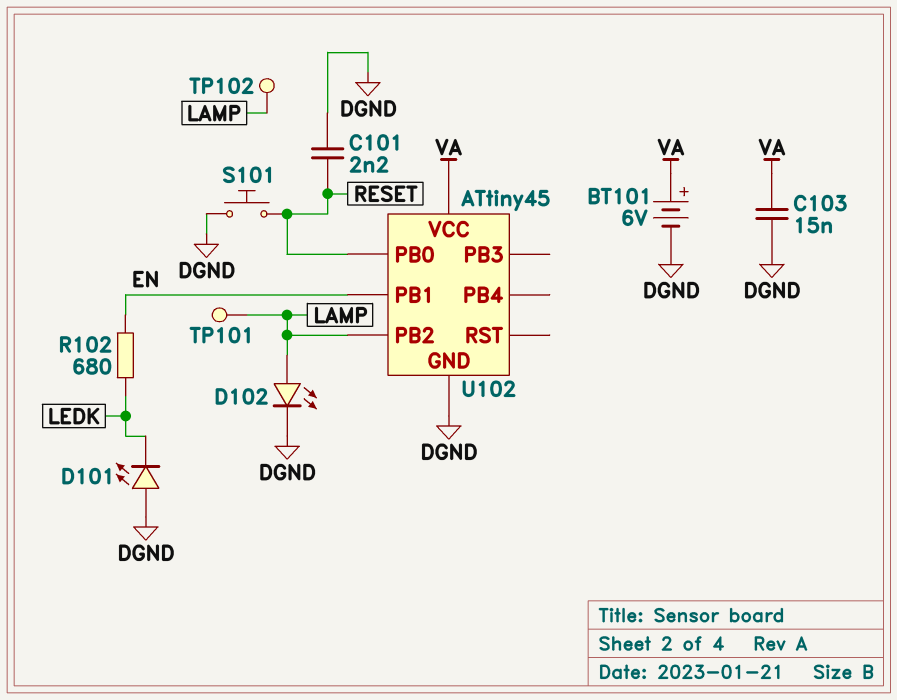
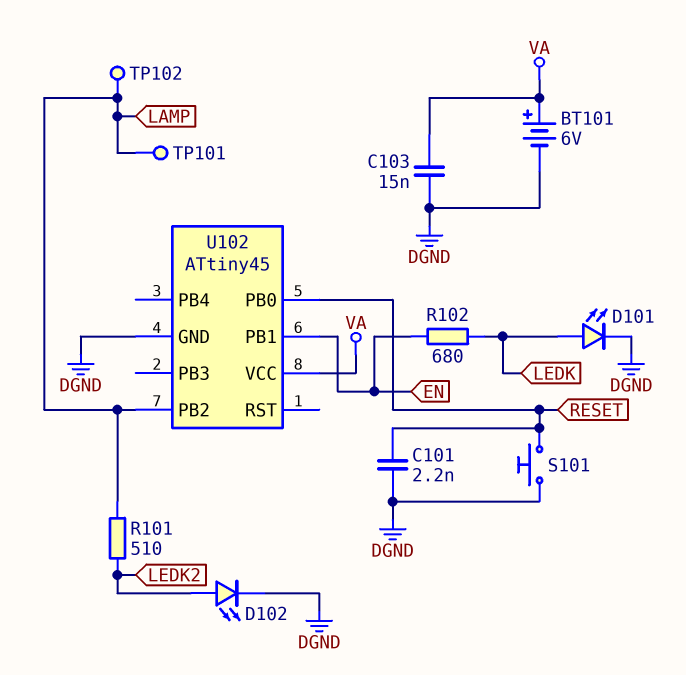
D101: LED (A DGND, K LEDK) -> LED (A LEDK, K DGND)
D102: LED (A LAMP, K DGND) -> LED (A LEDK2, K DGND)
R101: none -> 510 (LAMP, LEDK2)

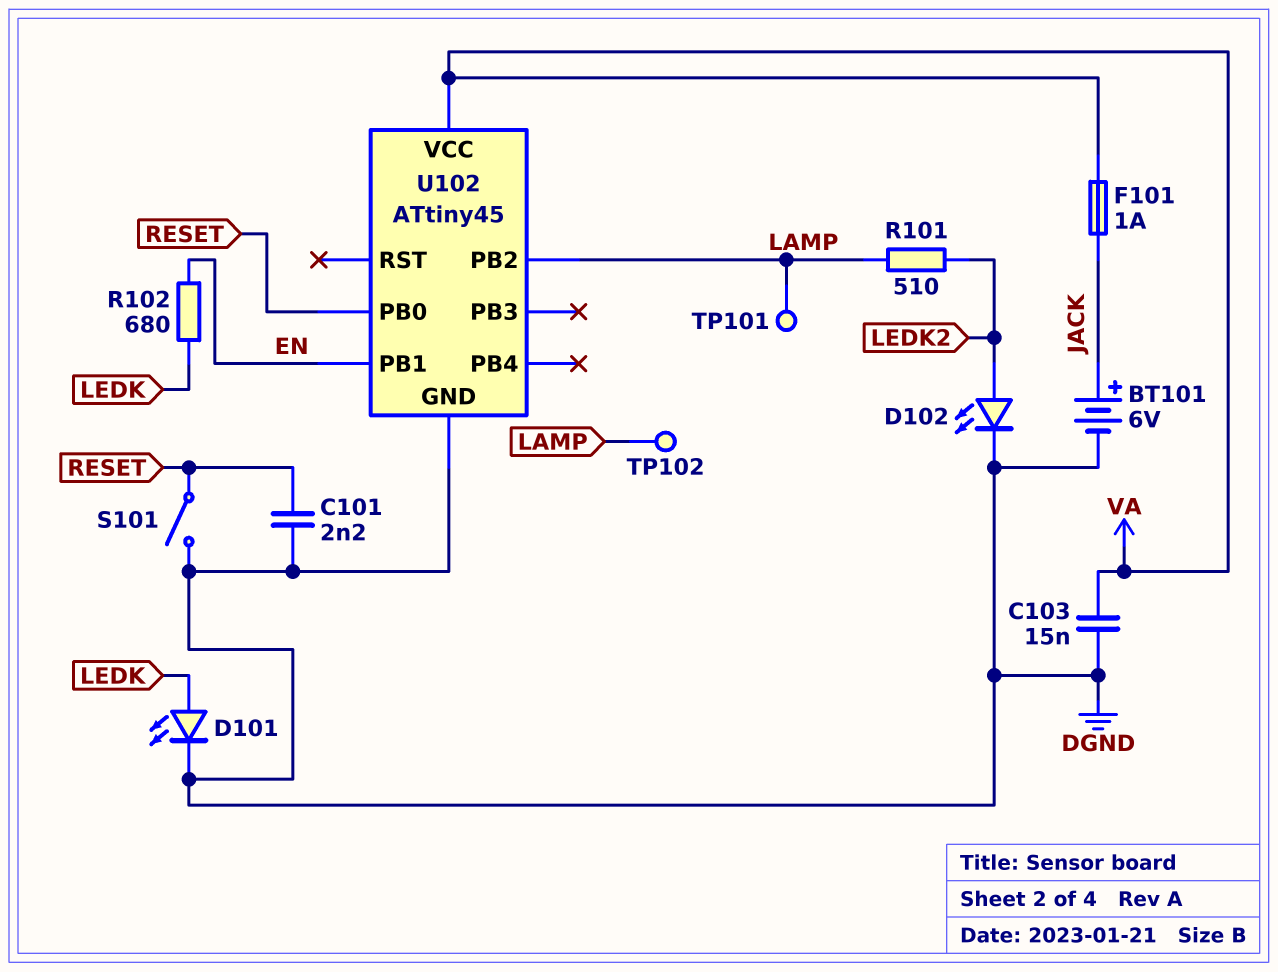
BT101: 6V (plus VA, minus DGND) -> 6V (plus JACK, minus DGND)
F101: none -> 1A (JACK, VA)
S101: button (DGND, RESET) -> switch (DGND, RESET)

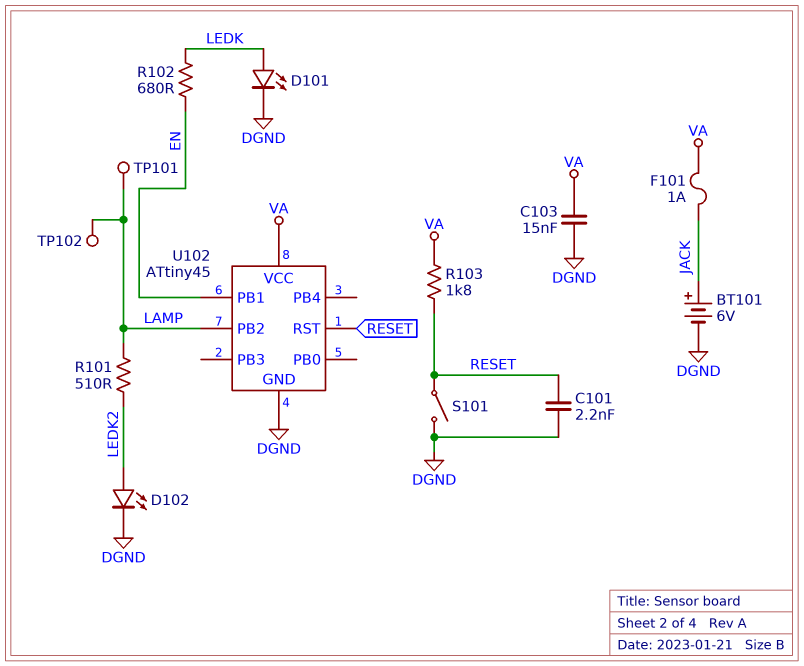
R103: none -> 1.8k (RESET, VA)
U102 pin PB0: RESET -> none
U102 pin RST: none -> RESET

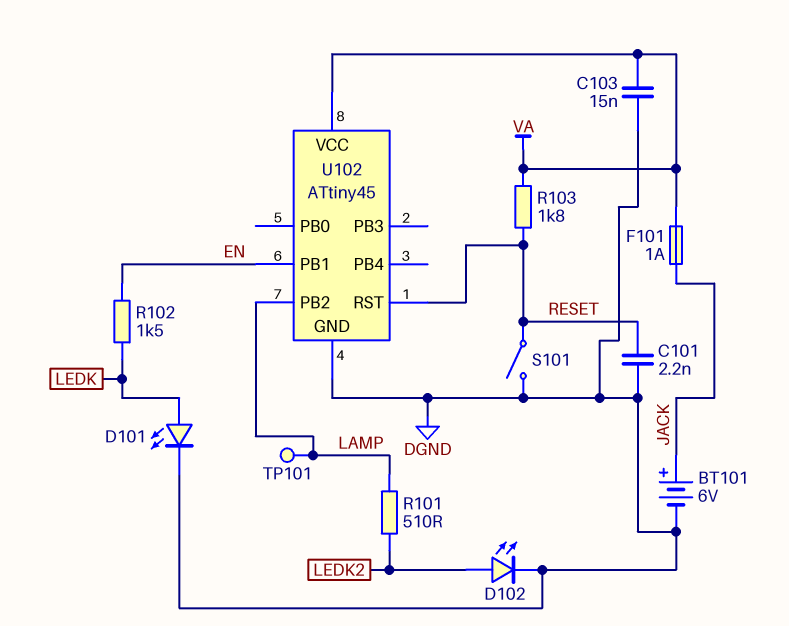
R102: 680 (EN, LEDK) -> 1.5k (EN, LEDK)
TP102: test point (LAMP) -> none

